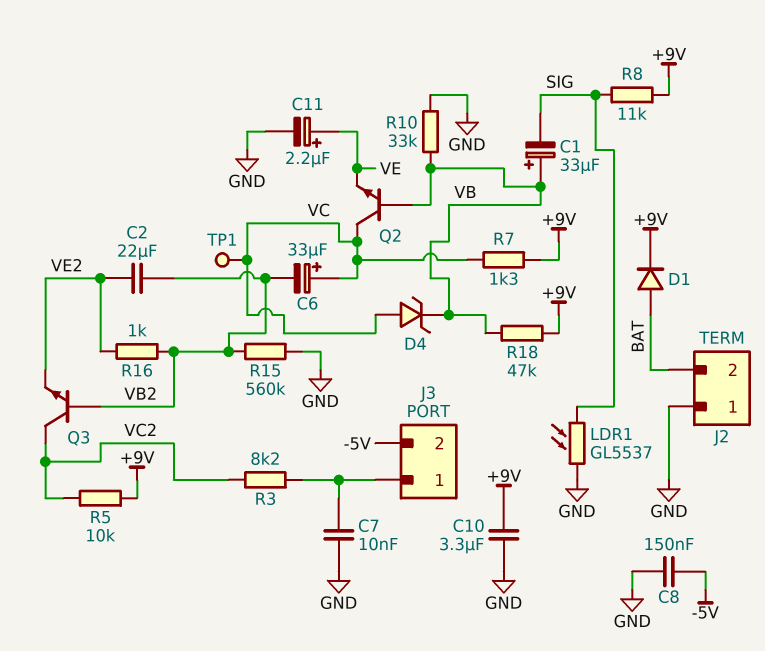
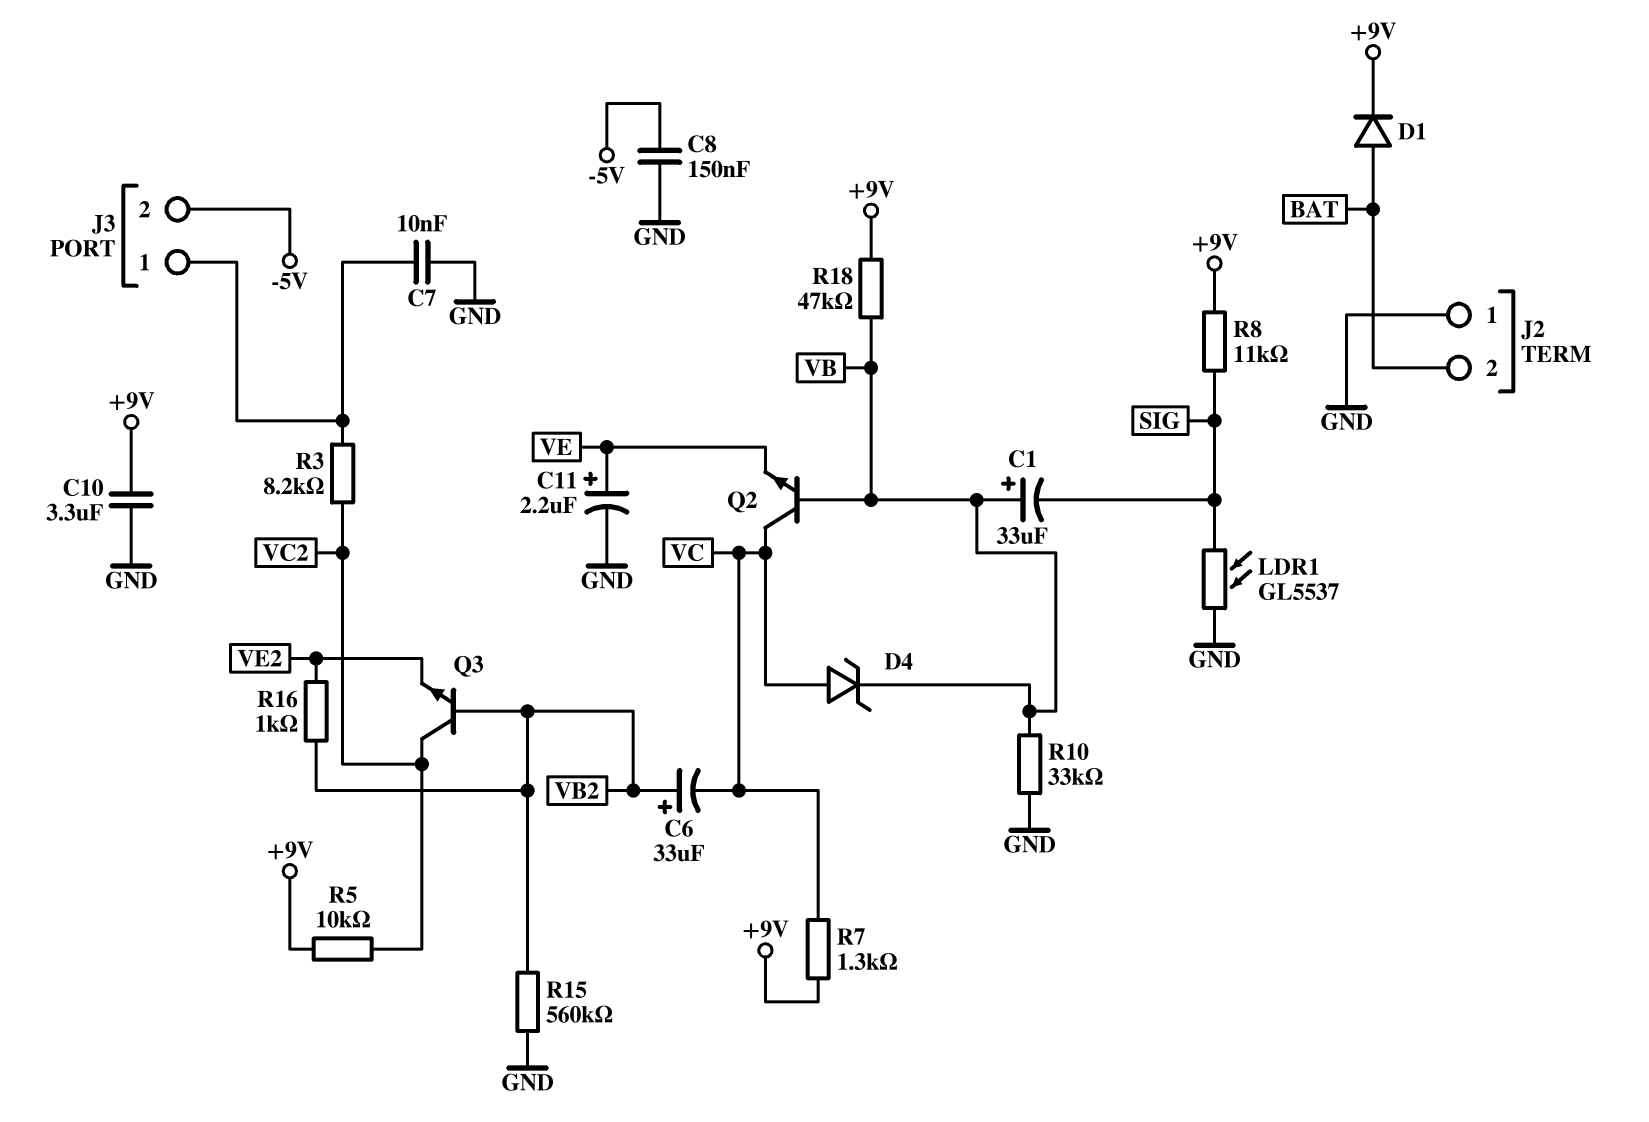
C2: 22uF (VB2, VE2) -> none
C6: 33uF (plus VC, minus VB2) -> 33uF (plus VB2, minus VC)
TP1: test point (VC) -> none

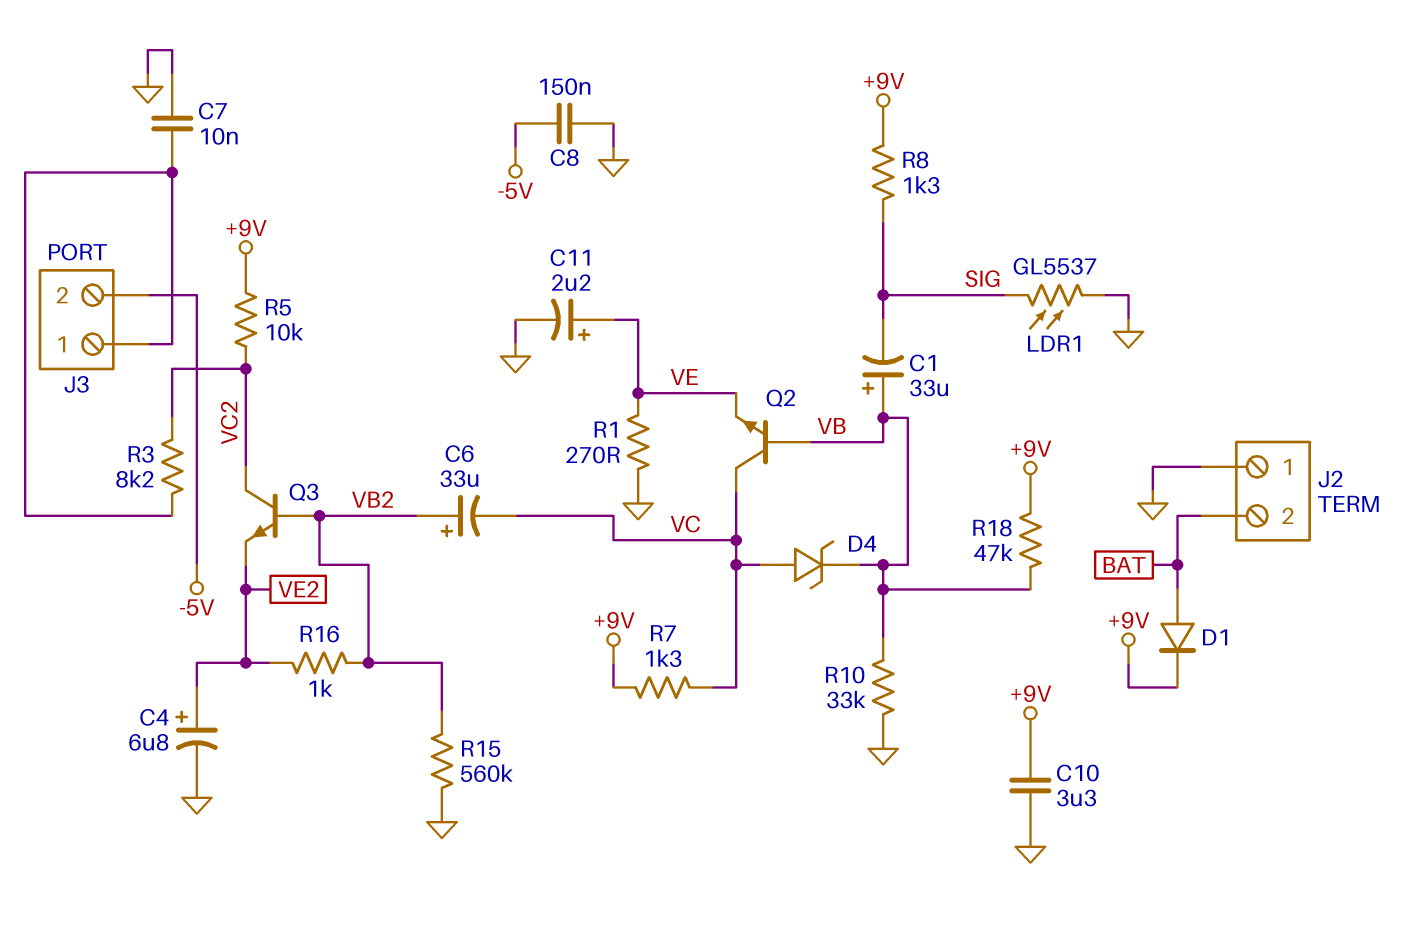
C4: none -> 6.8uF (plus VE2, minus GND)
R1: none -> 270 (GND, VE)
R8: 11k (+9V, SIG) -> 1.3k (+9V, SIG)

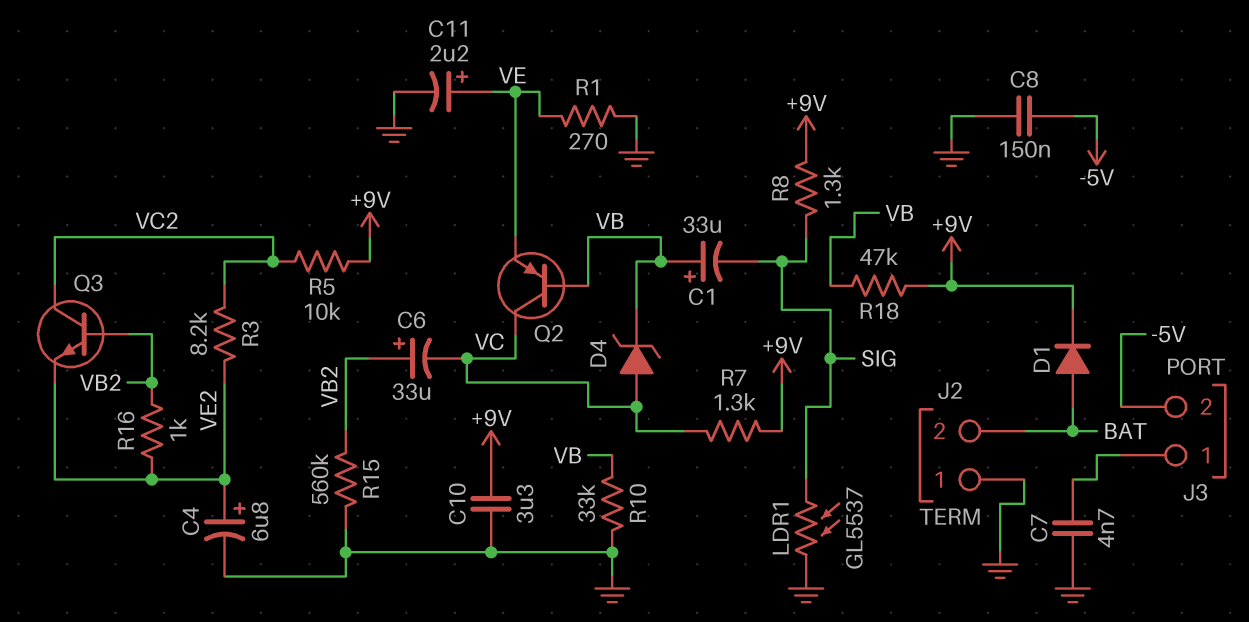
C7: 10nF (GND, J3/1) -> 4.7nF (GND, J3/1)
Q2: NPN (B VB, C VC, E VE) -> PNP (B VB, C VC, E VE)
R3: 8.2k (J3/1, VC2) -> 8.2k (VC2, VE2)

